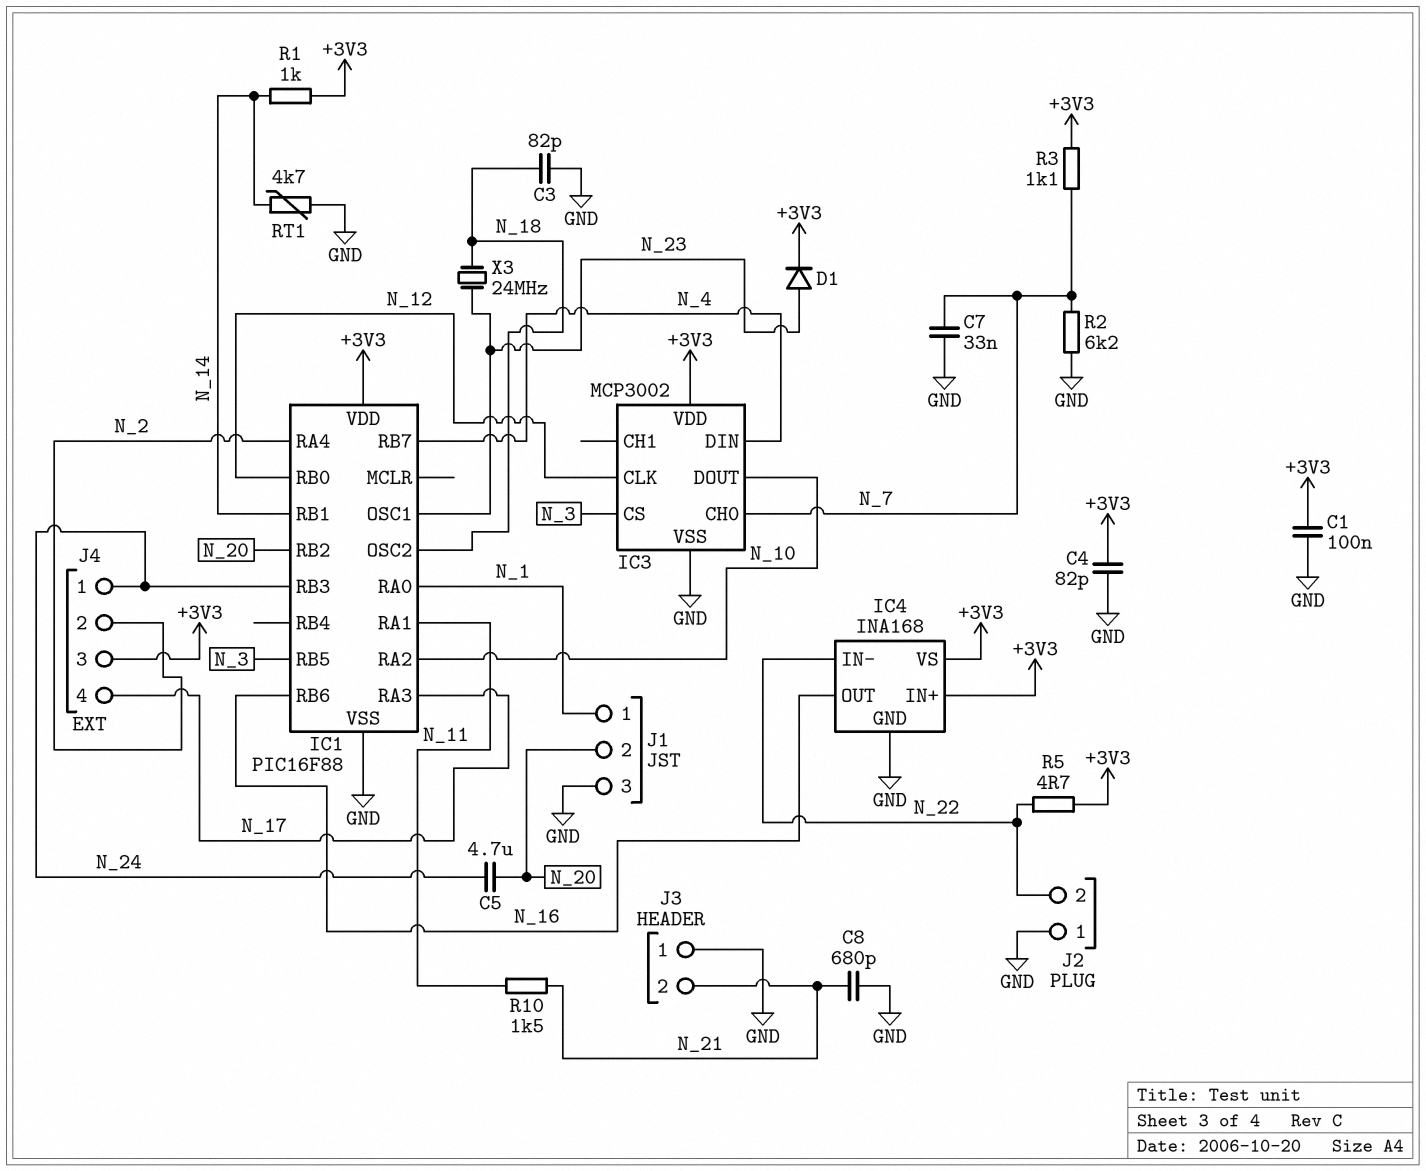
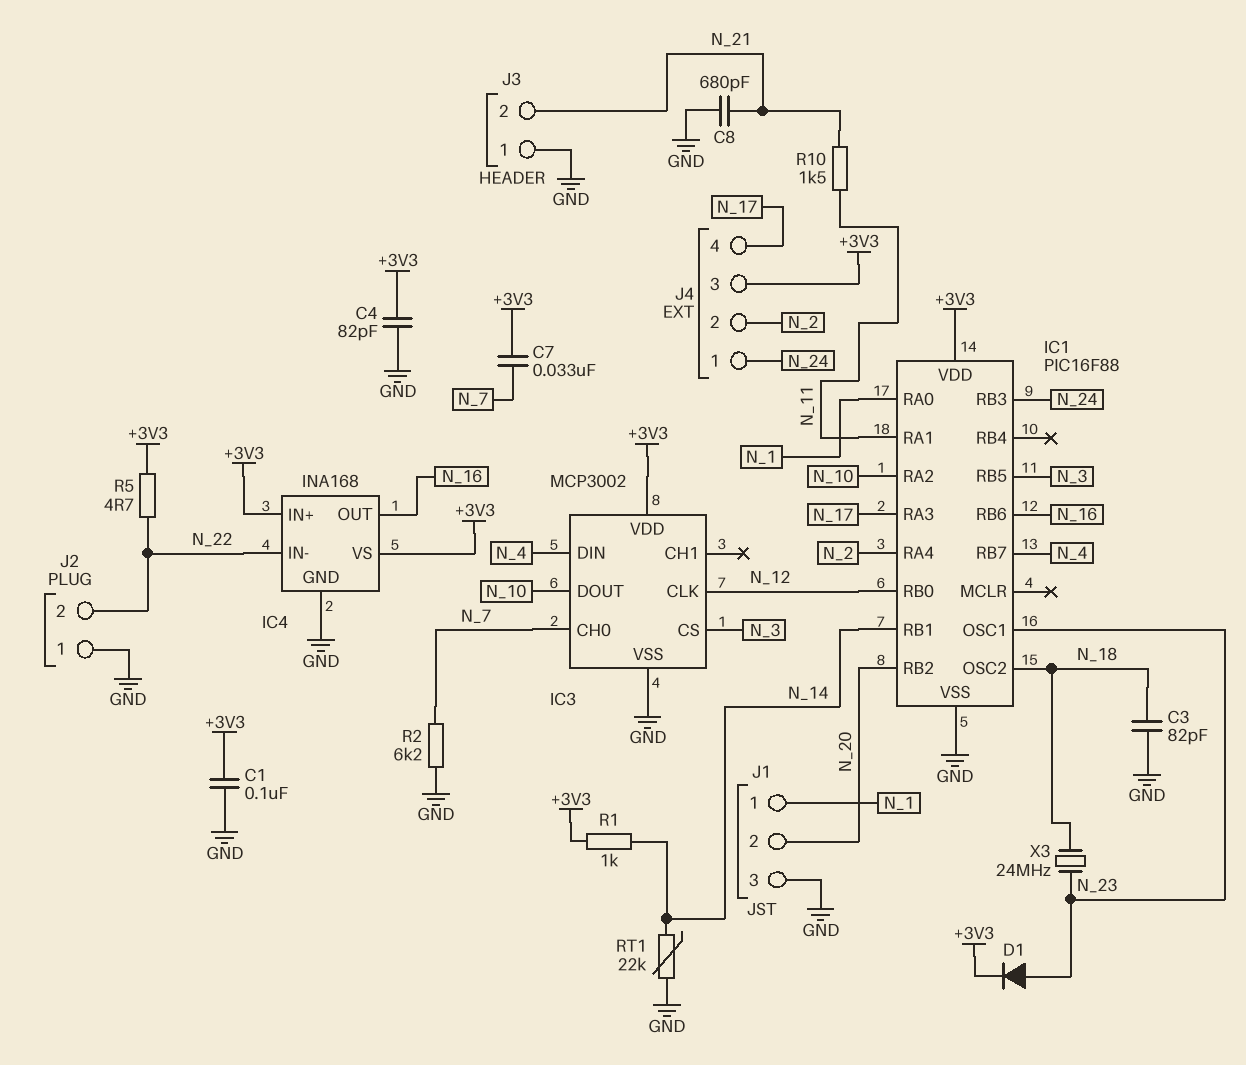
C5: 4.7uF (N_20, N_24) -> none
C7: 33nF (GND, N_7) -> 33nF (+3V3, N_7)
R3: 1.1k (+3V3, N_7) -> none
RT1: 4.7k (GND, N_14) -> 22k (GND, N_14)

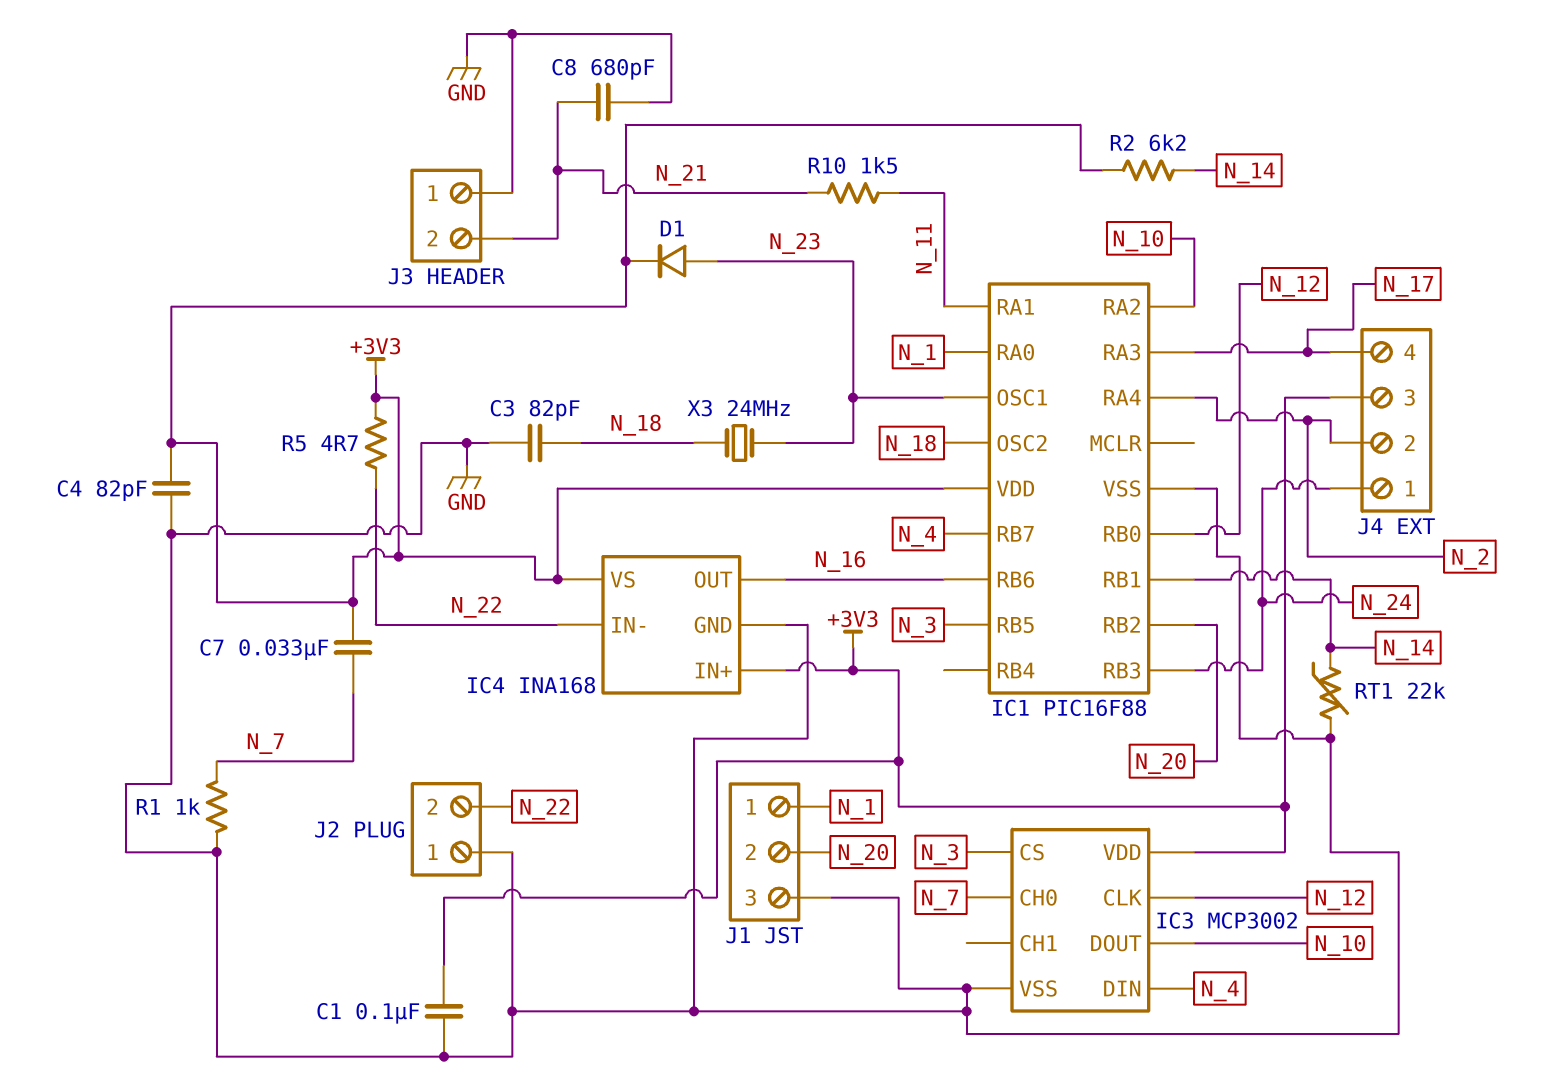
R1: 1k (+3V3, N_14) -> 1k (GND, N_7)
R2: 6.2k (GND, N_7) -> 6.2k (+3V3, N_14)

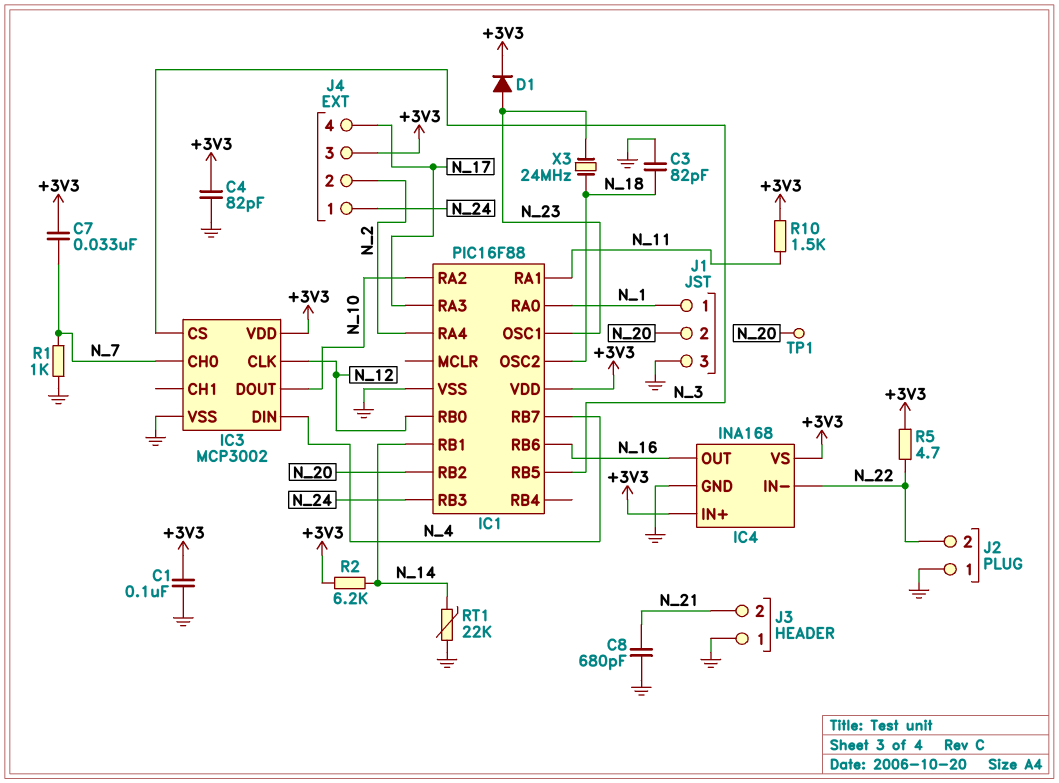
R10: 1.5k (N_11, N_21) -> 1.5k (+3V3, N_11)
TP1: none -> test point (N_20)

